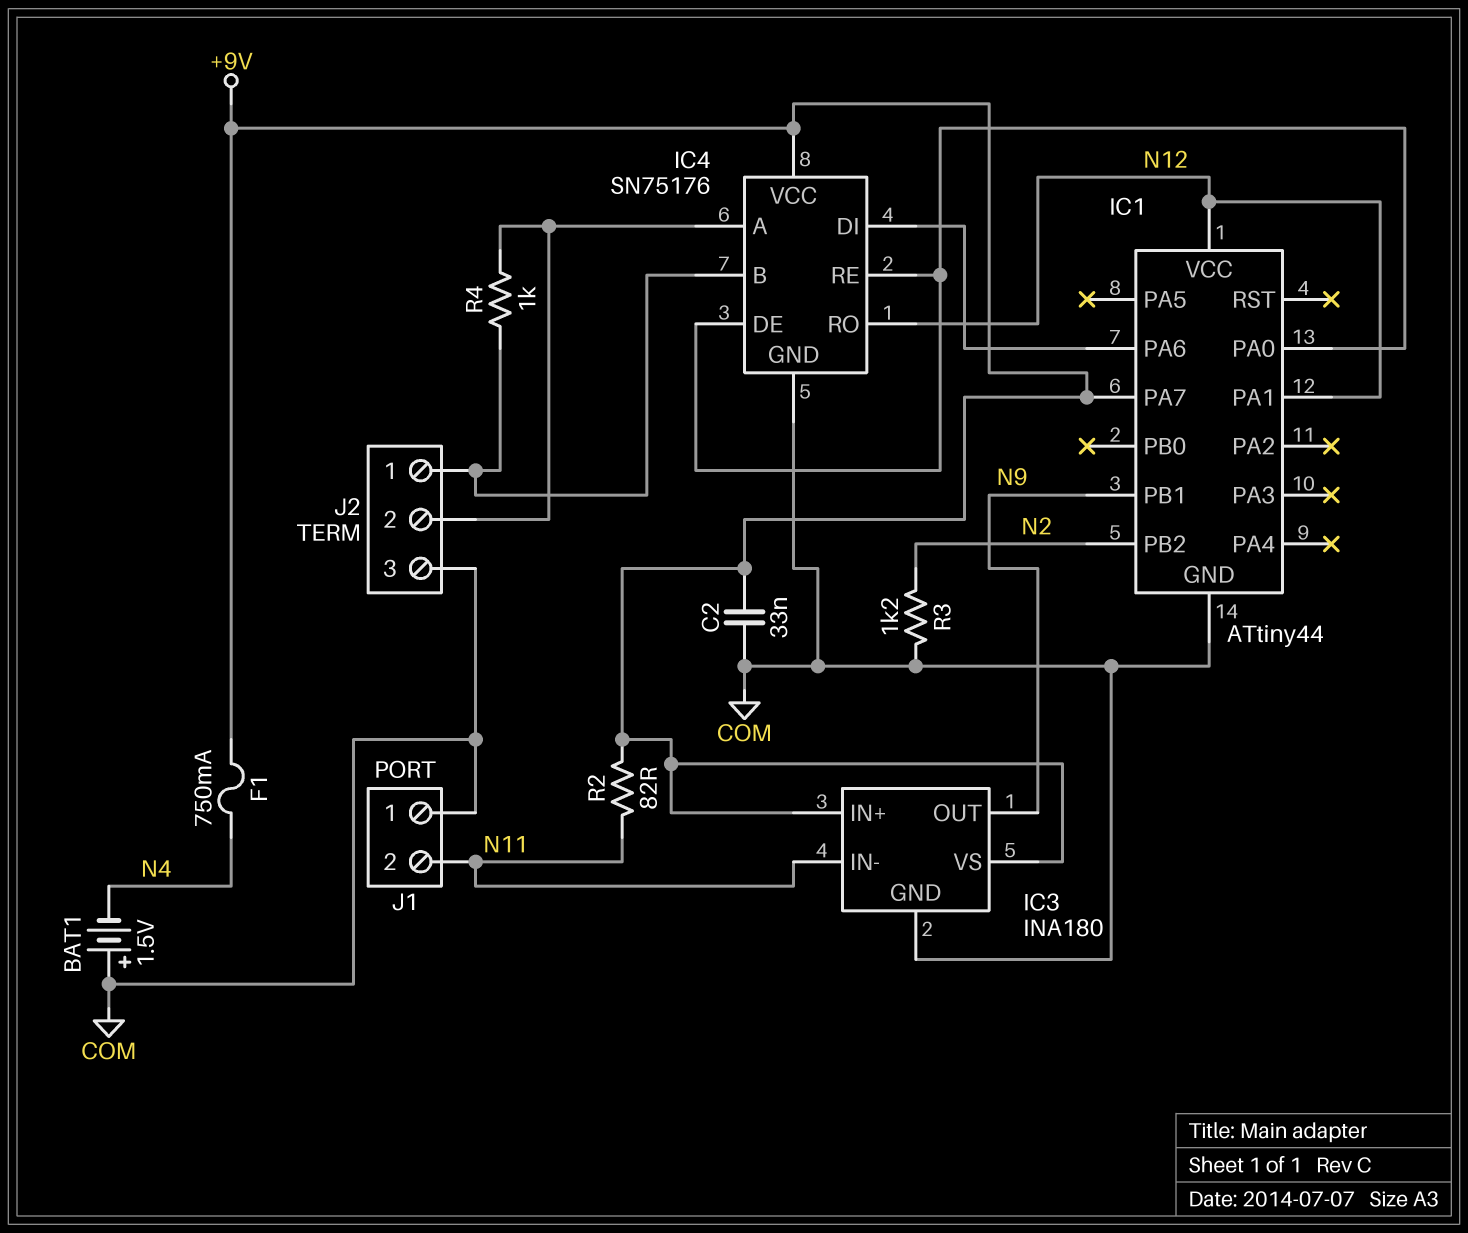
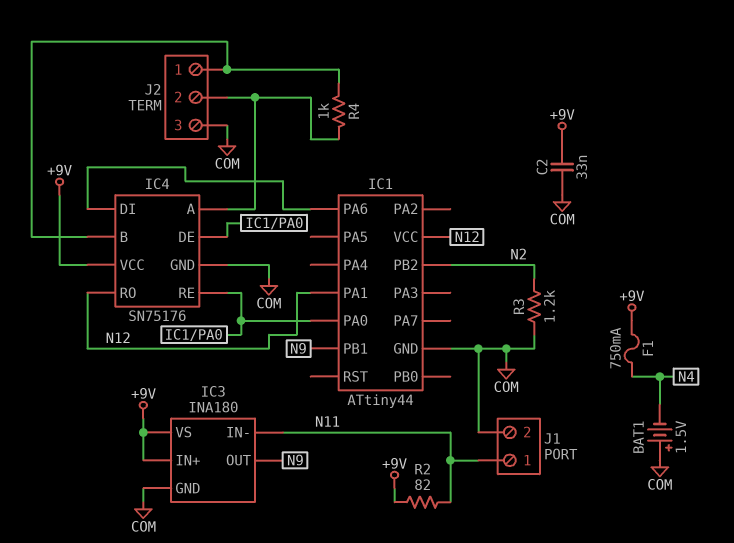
IC1 pin PA7: +9V -> none
J1 pin 1: COM -> N11
J1 pin 2: N11 -> COM

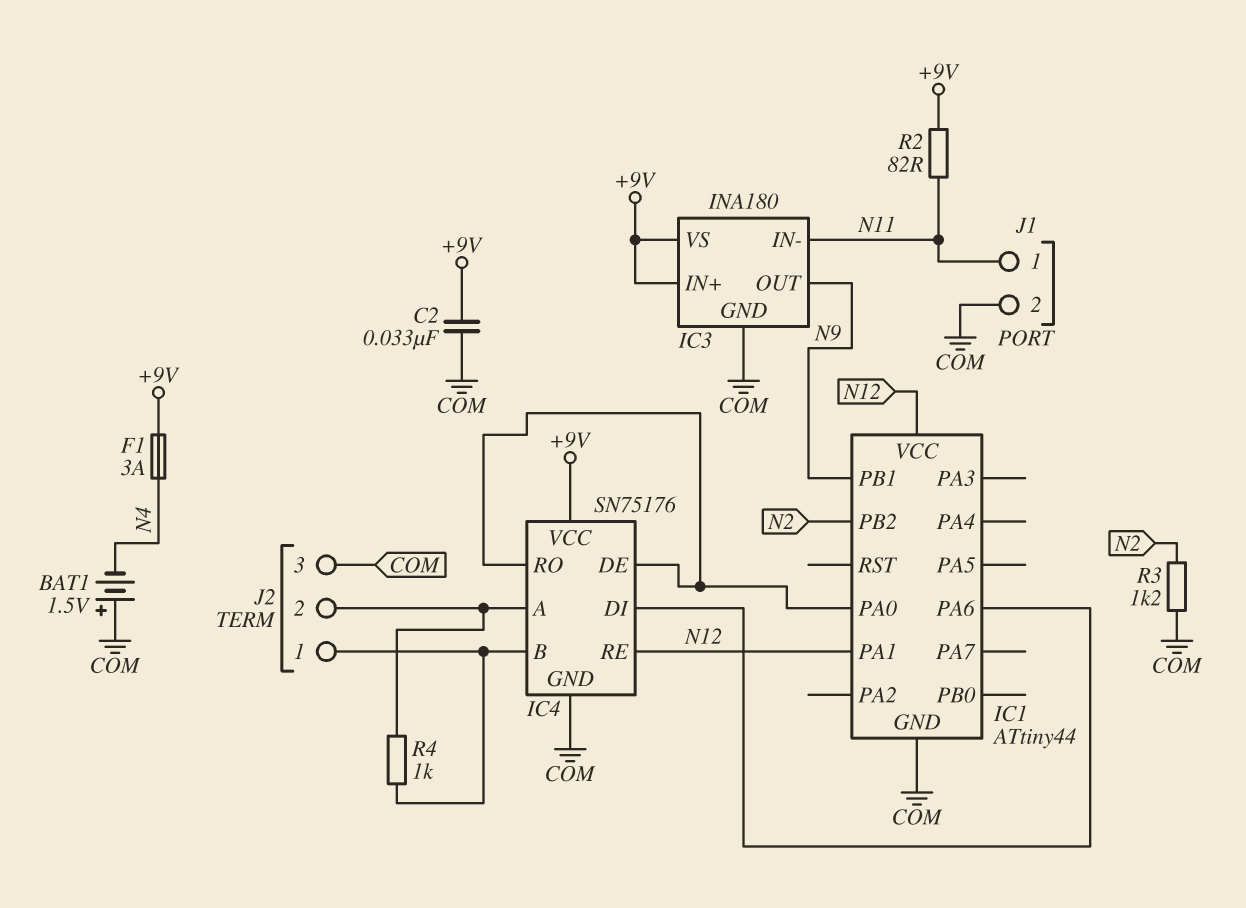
F1: 750mA (+9V, N4) -> 3A (+9V, N4)
IC4 pin RE: IC1/PA0 -> N12
IC4 pin RO: N12 -> IC1/PA0

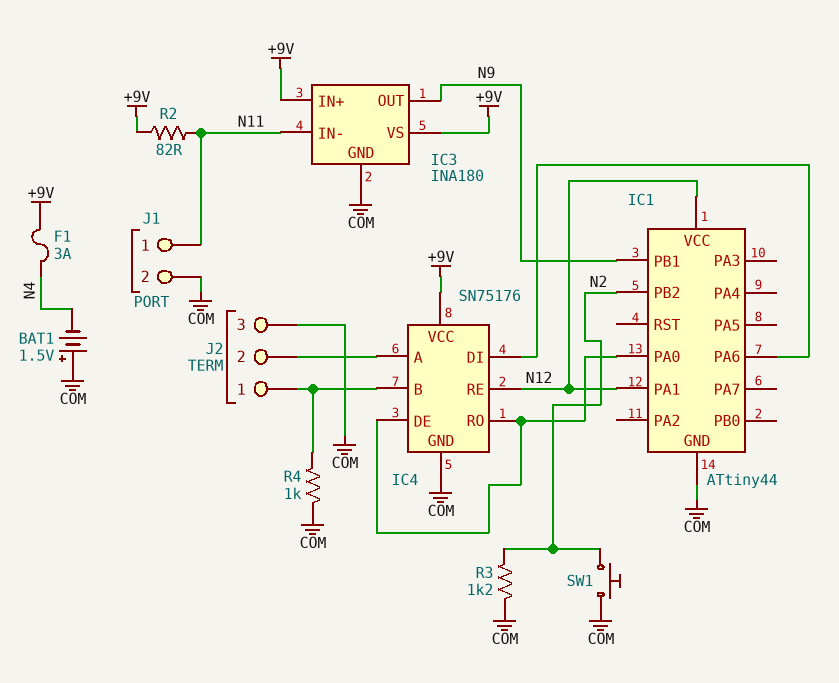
C2: 33nF (+9V, COM) -> none
R4: 1k (IC4/A, IC4/B) -> 1k (COM, IC4/B)
SW1: none -> button (COM, N2)

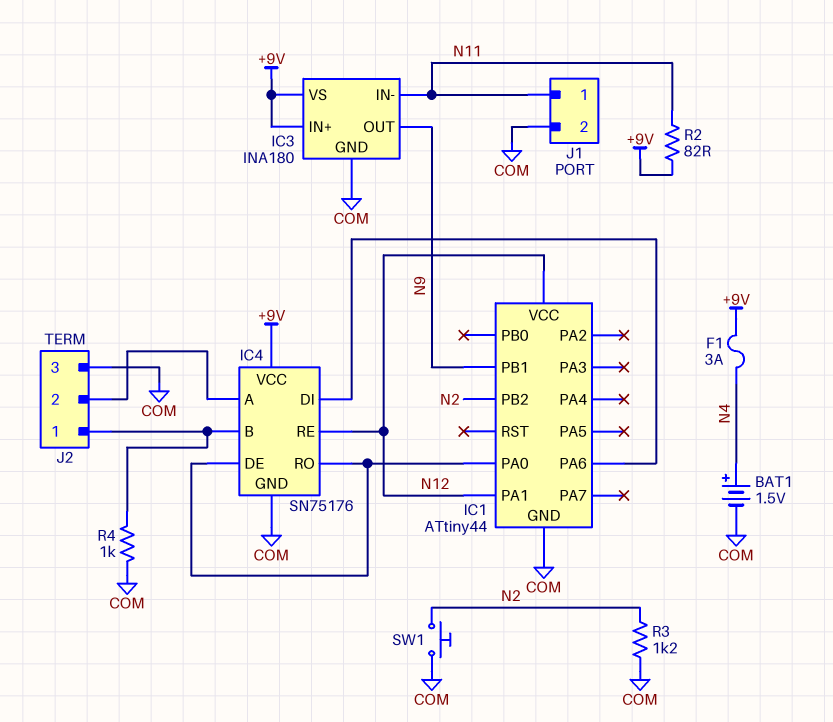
BAT1: 1.5V (plus COM, minus N4) -> 1.5V (plus N4, minus COM)

